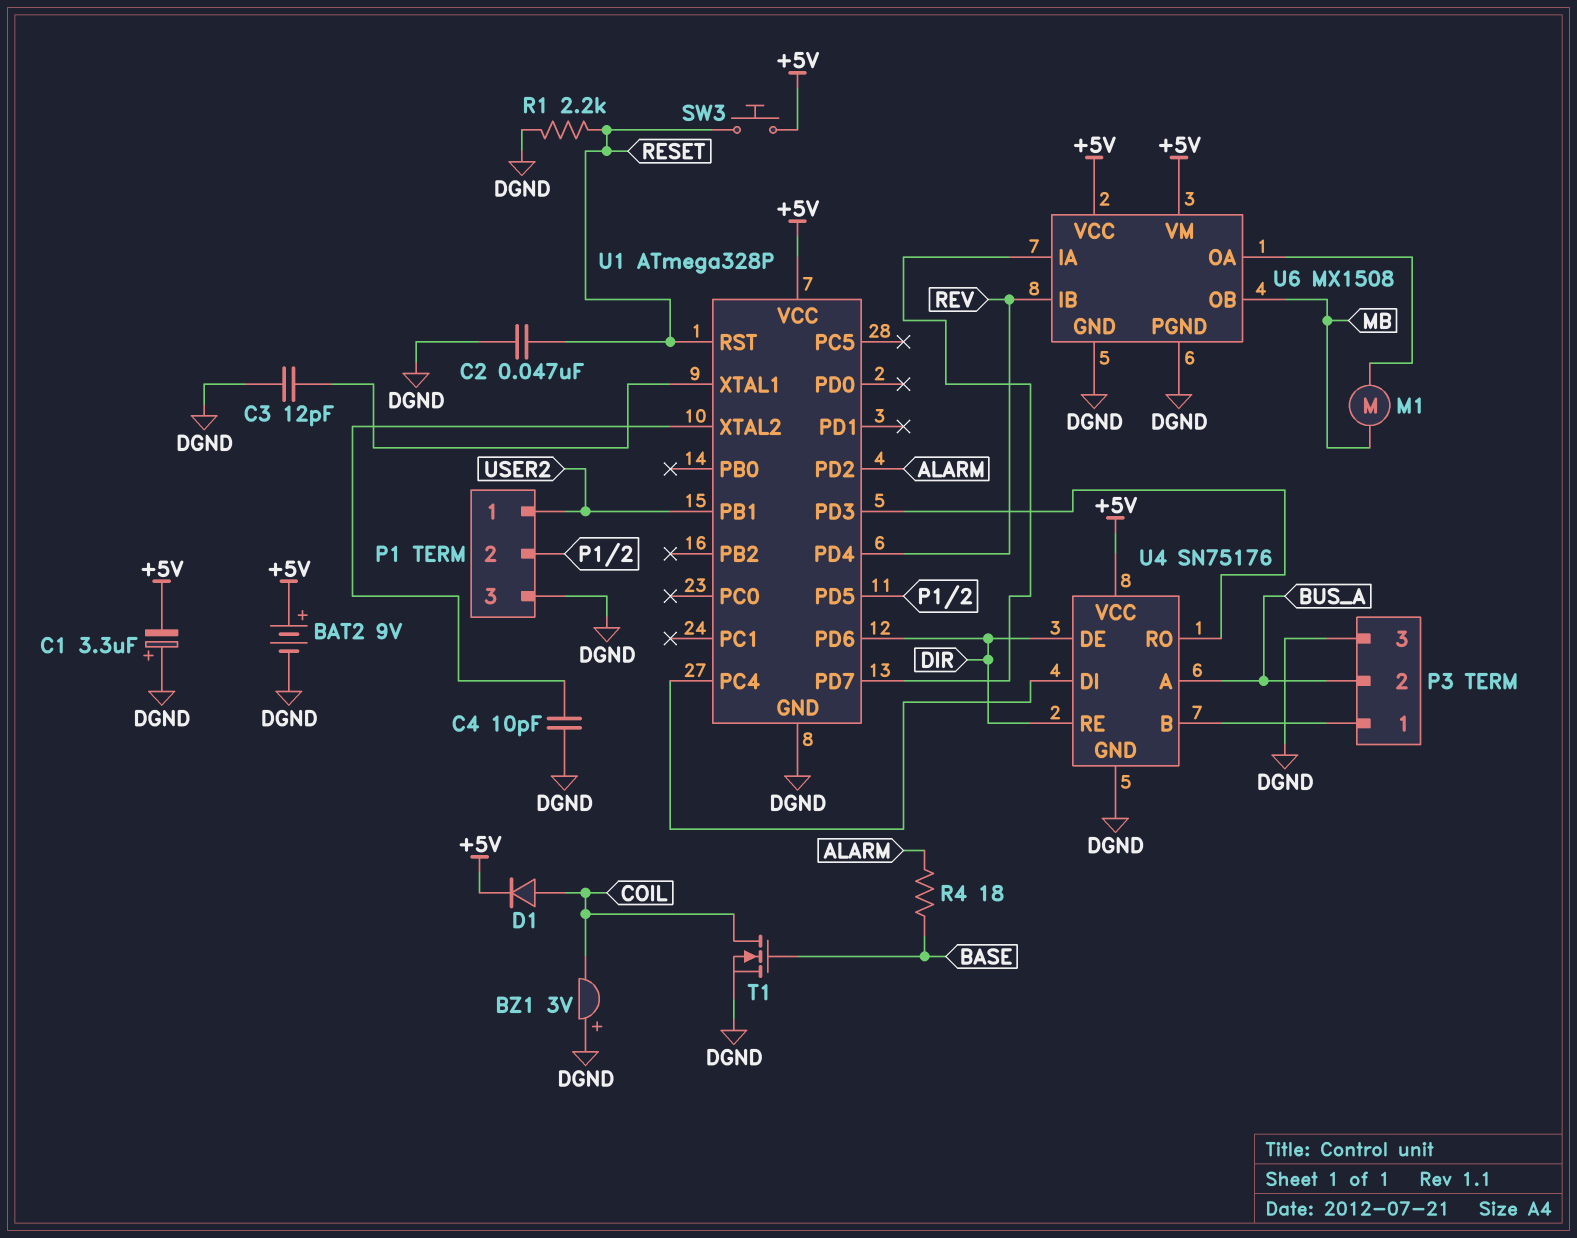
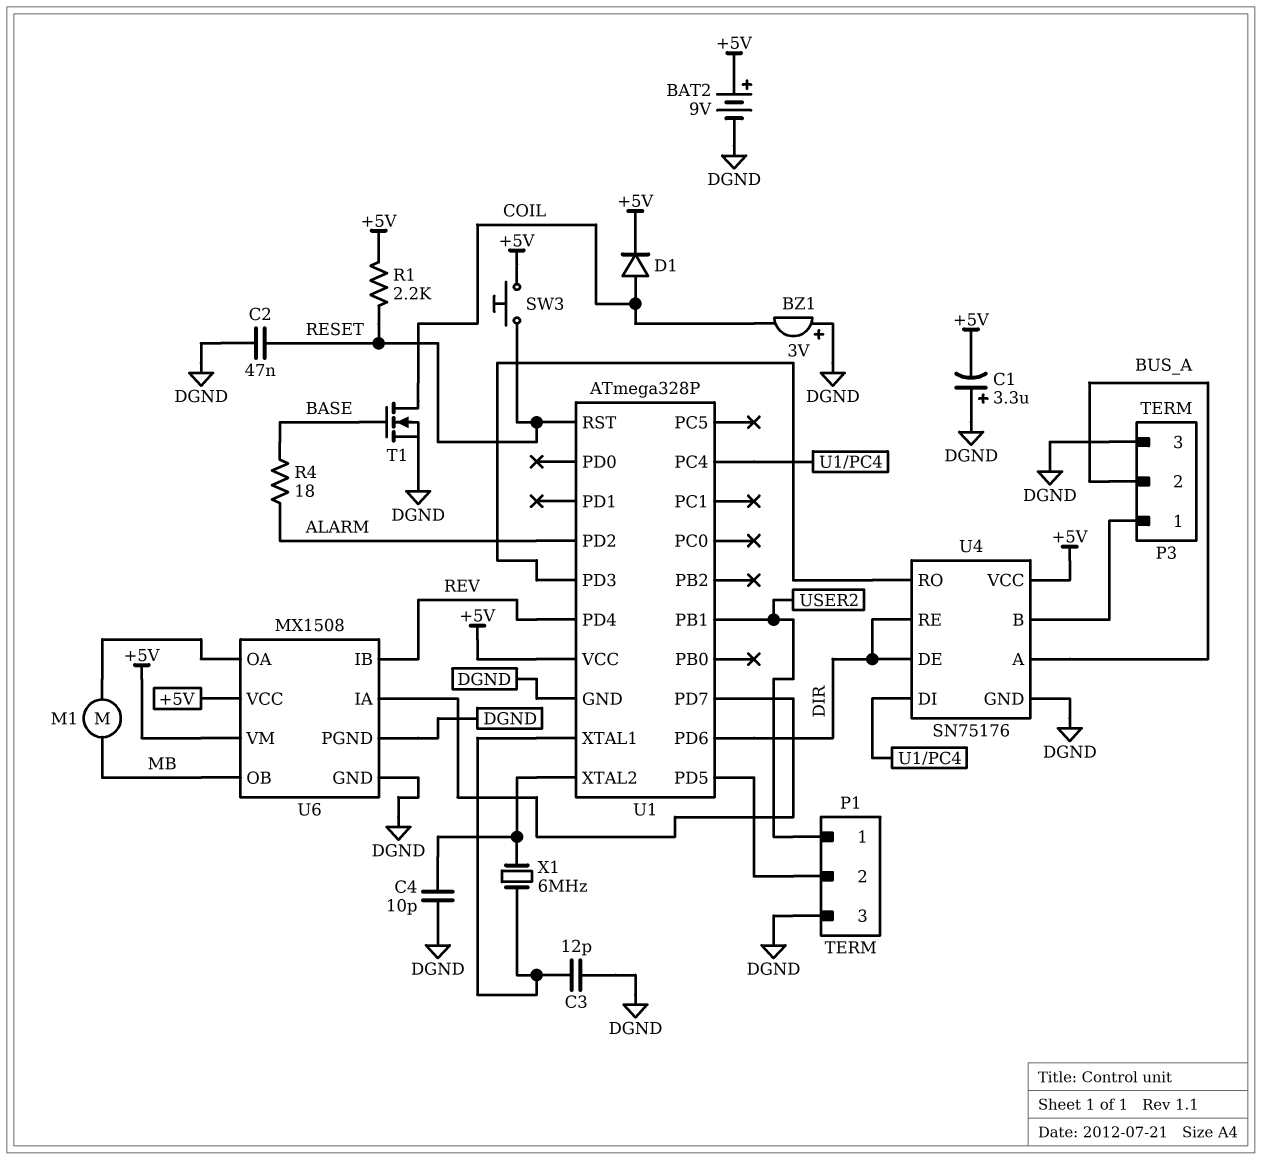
R1: 2.2k (DGND, RESET) -> 2.2k (+5V, RESET)
X1: none -> 6MHz (U1/XTAL1, U1/XTAL2)

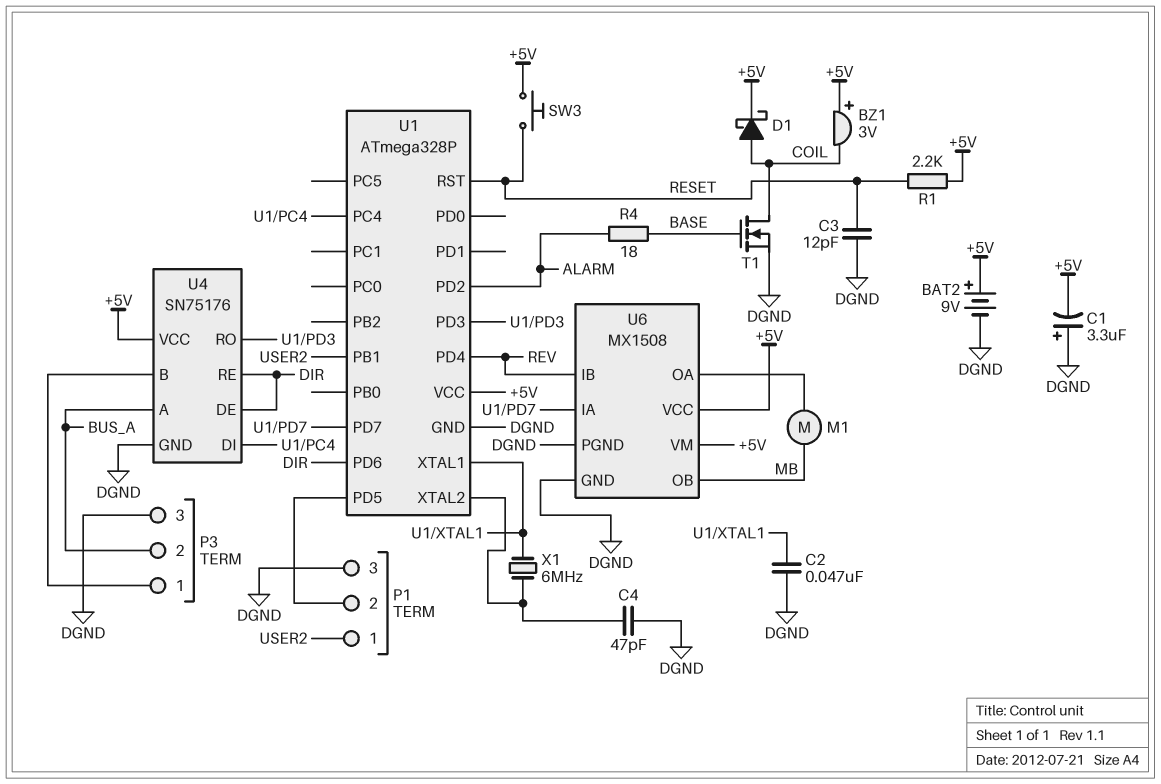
BZ1: buzzer 3V (plus DGND, minus COIL) -> buzzer 3V (plus +5V, minus COIL)
C2: 47nF (DGND, RESET) -> 47nF (DGND, U1/XTAL1)
C3: 12pF (DGND, U1/XTAL1) -> 12pF (DGND, RESET)
C4: 10pF (DGND, U1/XTAL2) -> 47pF (DGND, U1/XTAL2)
D1: diode (A COIL, K +5V) -> schottky (A COIL, K +5V)

